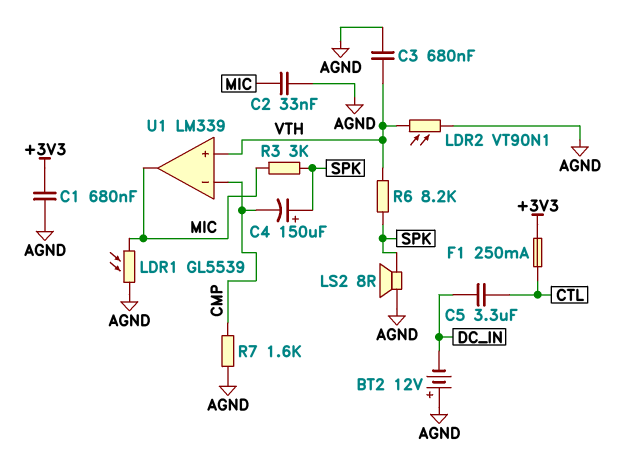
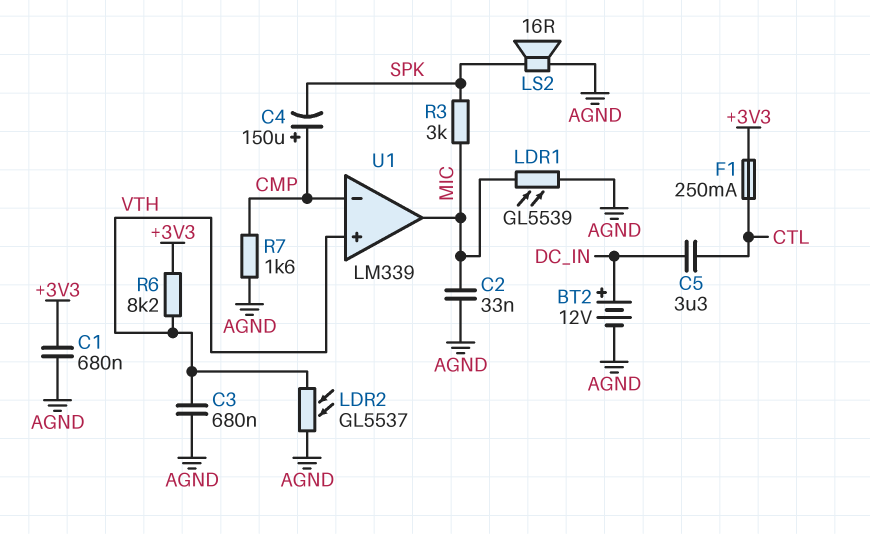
BT2: 12V (plus AGND, minus DC_IN) -> 12V (plus DC_IN, minus AGND)
C4: 150uF (plus SPK, minus CMP) -> 150uF (plus CMP, minus SPK)
LDR2: VT90N1 (AGND, VTH) -> GL5537 (AGND, VTH)
LS2: speaker 8R (AGND, SPK) -> speaker 16R (AGND, SPK)
R6: 8.2k (SPK, VTH) -> 8.2k (+3V3, VTH)

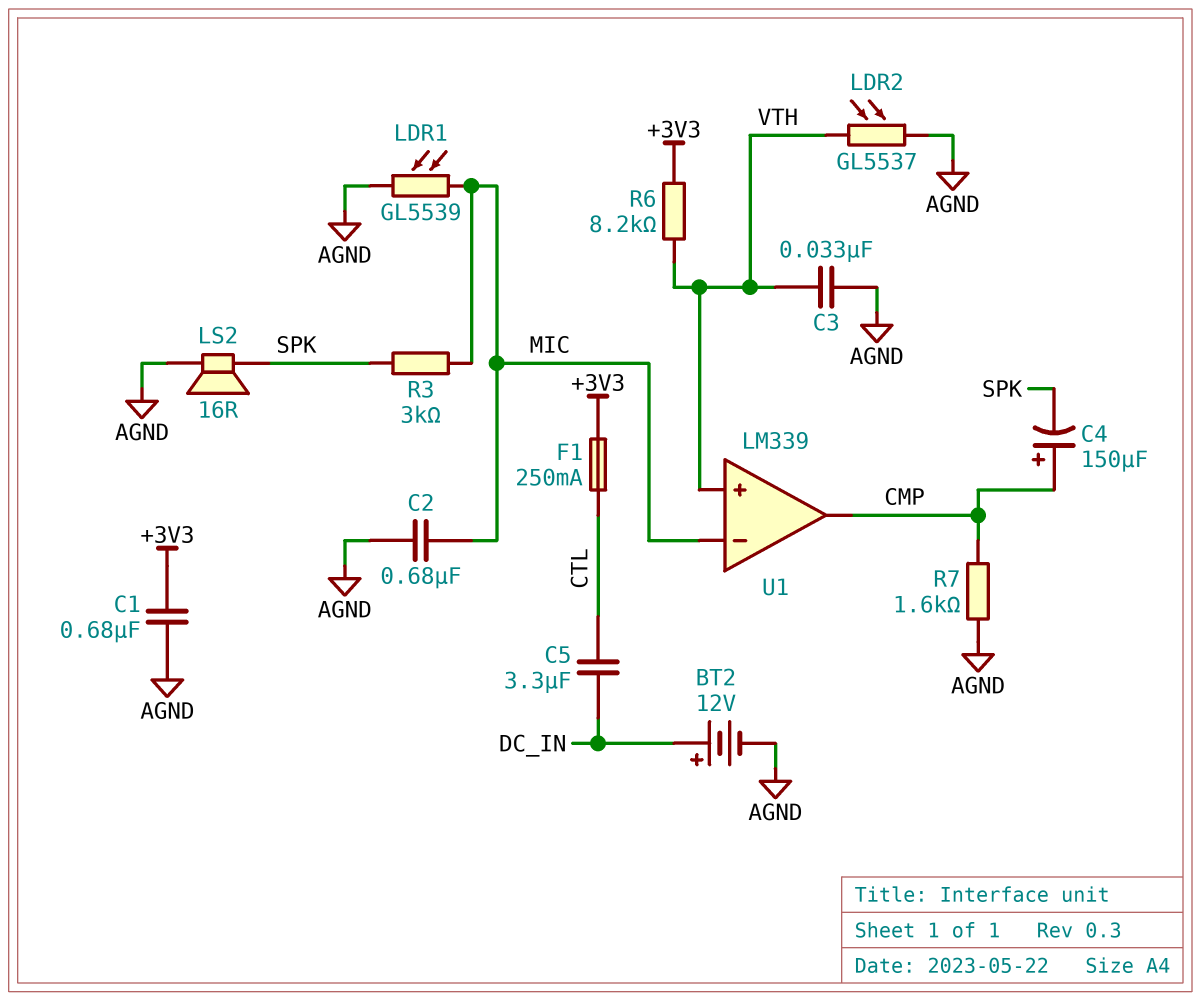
C2: 33nF (AGND, MIC) -> 680nF (AGND, MIC)
C3: 680nF (AGND, VTH) -> 33nF (AGND, VTH)
U1 pin in-: CMP -> MIC
U1 pin out: MIC -> CMP

